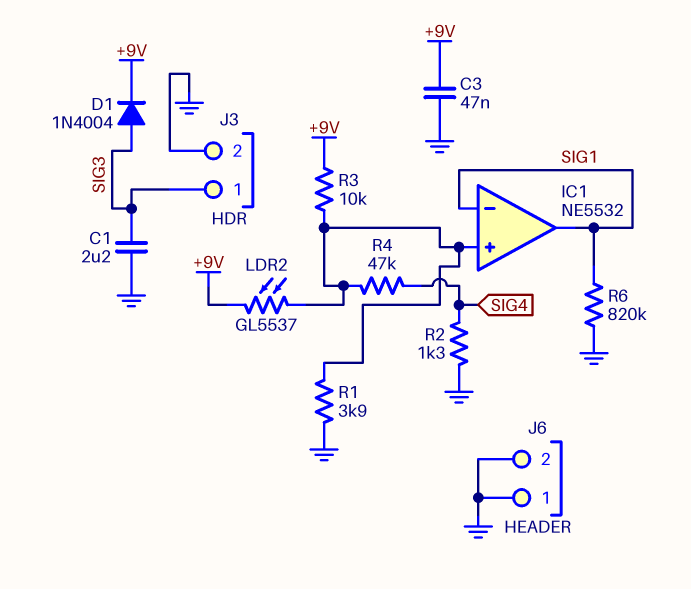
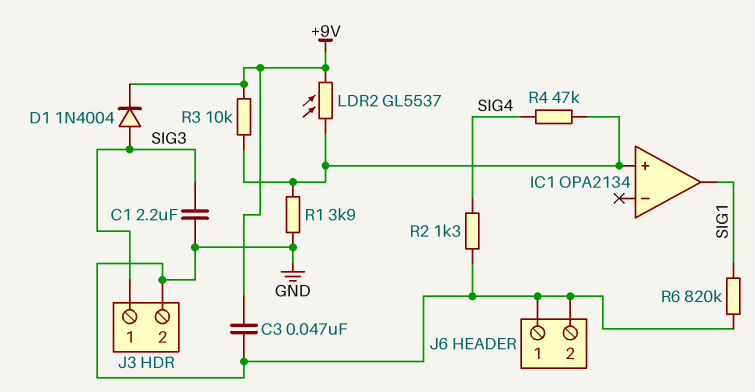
IC1: NE5532 -> OPA2134
IC1 pin in-: SIG1 -> none

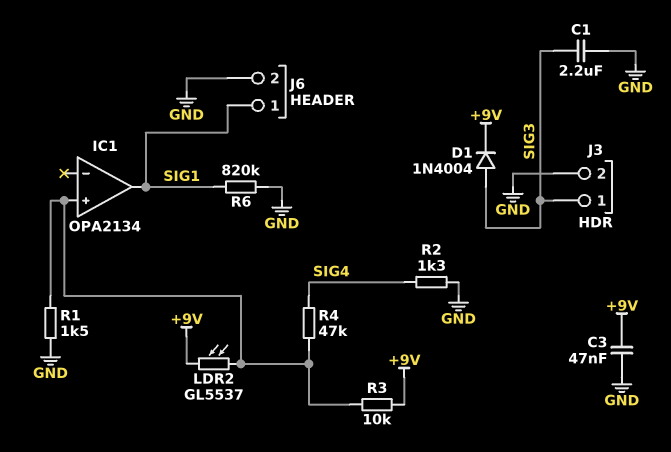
J6 pin 1: GND -> SIG1
R1: 3.9k (GND, IC1/in+) -> 1.5k (GND, IC1/in+)

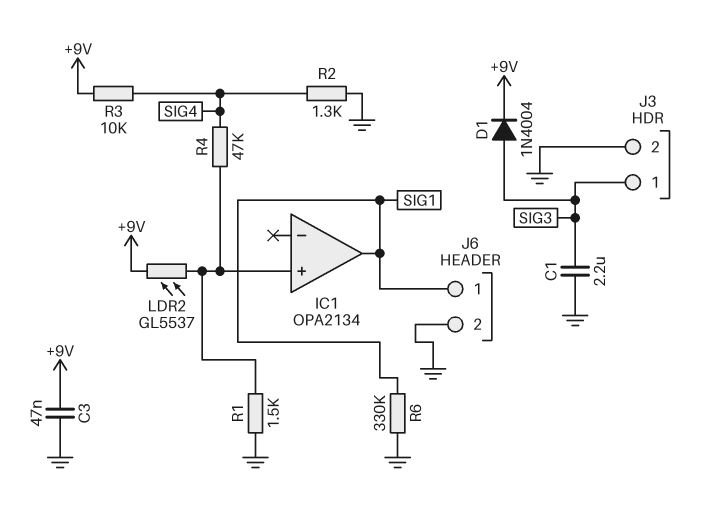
R3: 10k (+9V, IC1/in+) -> 10k (+9V, SIG4)
R6: 820k (GND, SIG1) -> 330k (GND, SIG1)

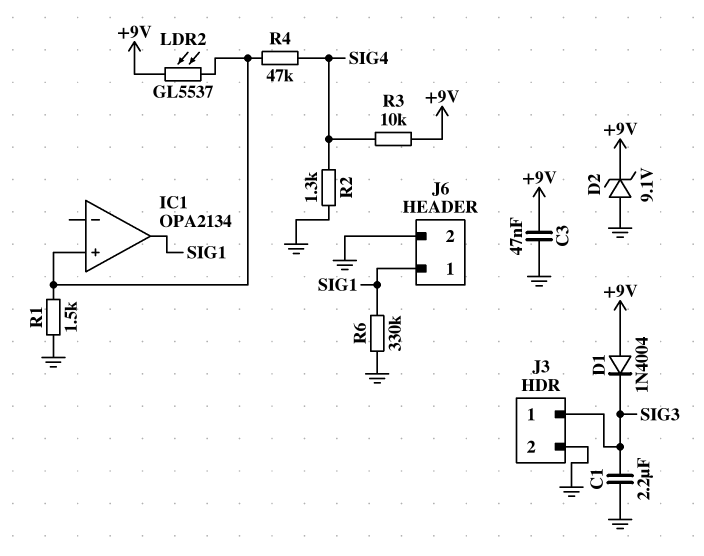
D1: diode 1N4004 (A SIG3, K +9V) -> diode 1N4004 (A +9V, K SIG3)
D2: none -> zener 9.1V (A GND, K +9V)

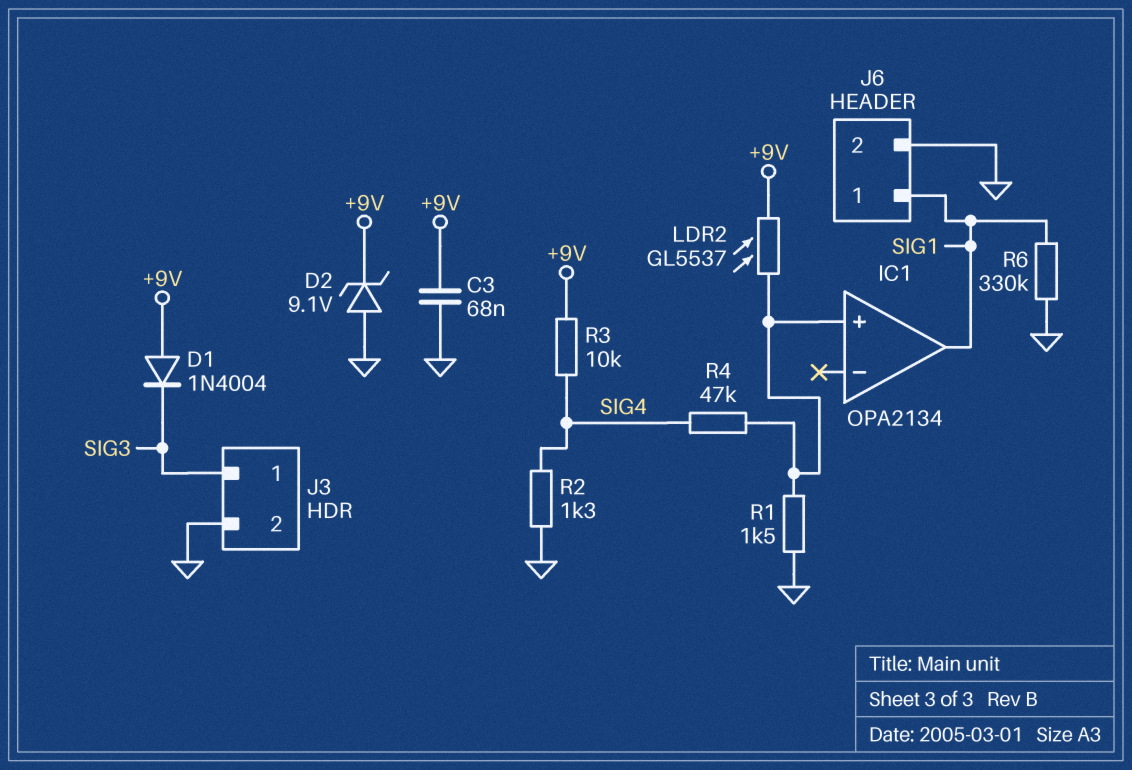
C1: 2.2uF (GND, SIG3) -> none
C3: 47nF (+9V, GND) -> 68nF (+9V, GND)

